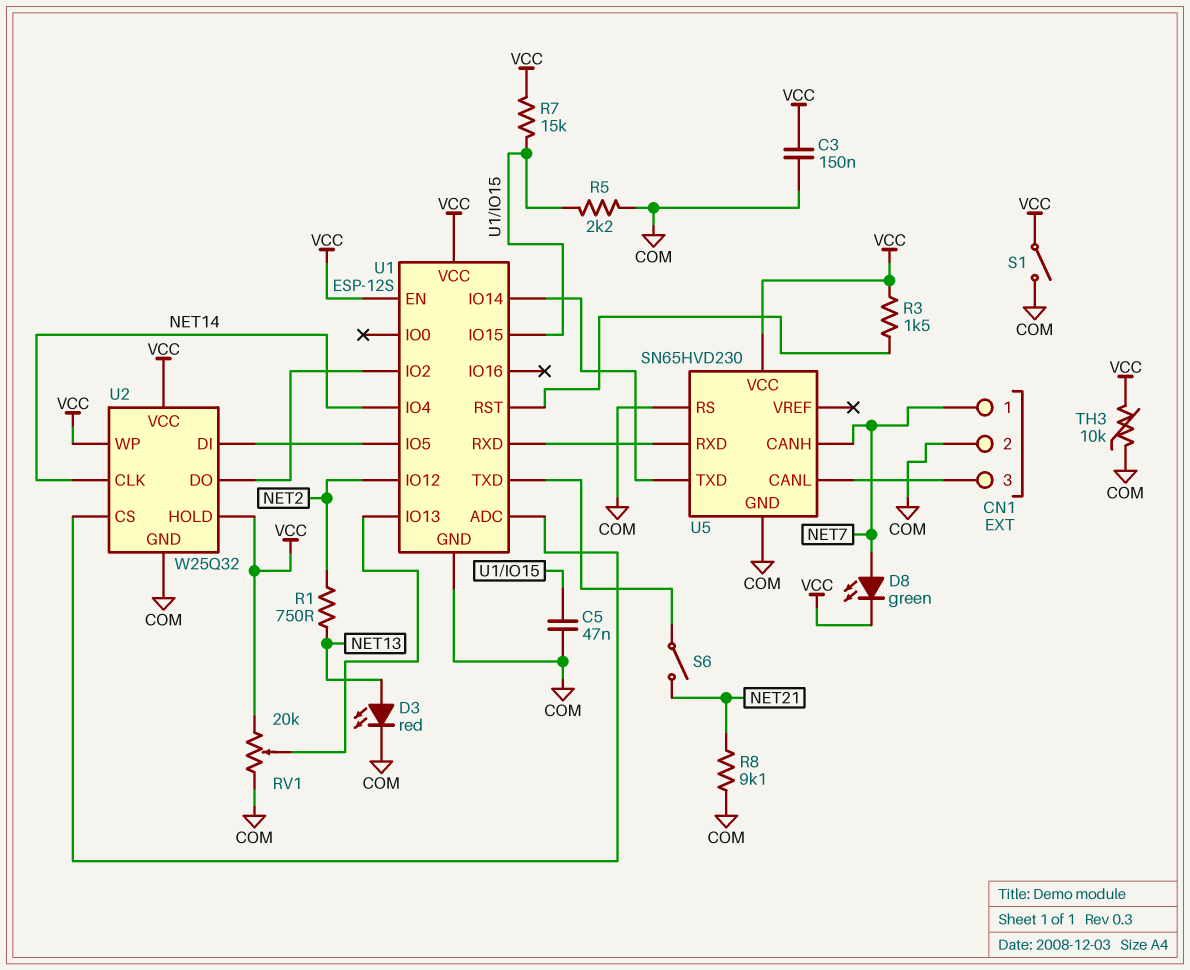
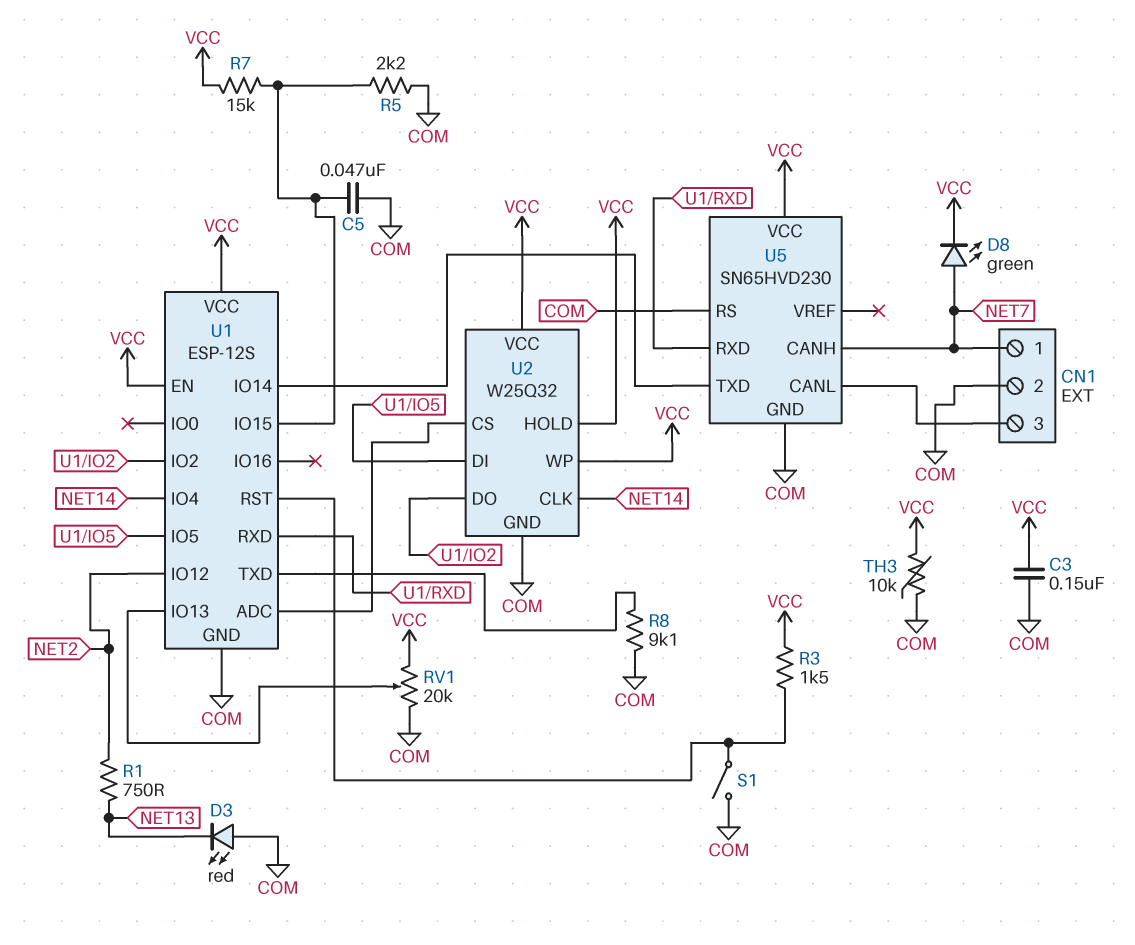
D3: LED red (A NET13, K COM) -> LED red (A COM, K NET13)
R8: 9.1k (COM, NET21) -> 9.1k (COM, U1/TXD)
S1: switch (COM, VCC) -> switch (COM, U1/RST)
S6: switch (NET21, U1/TXD) -> none

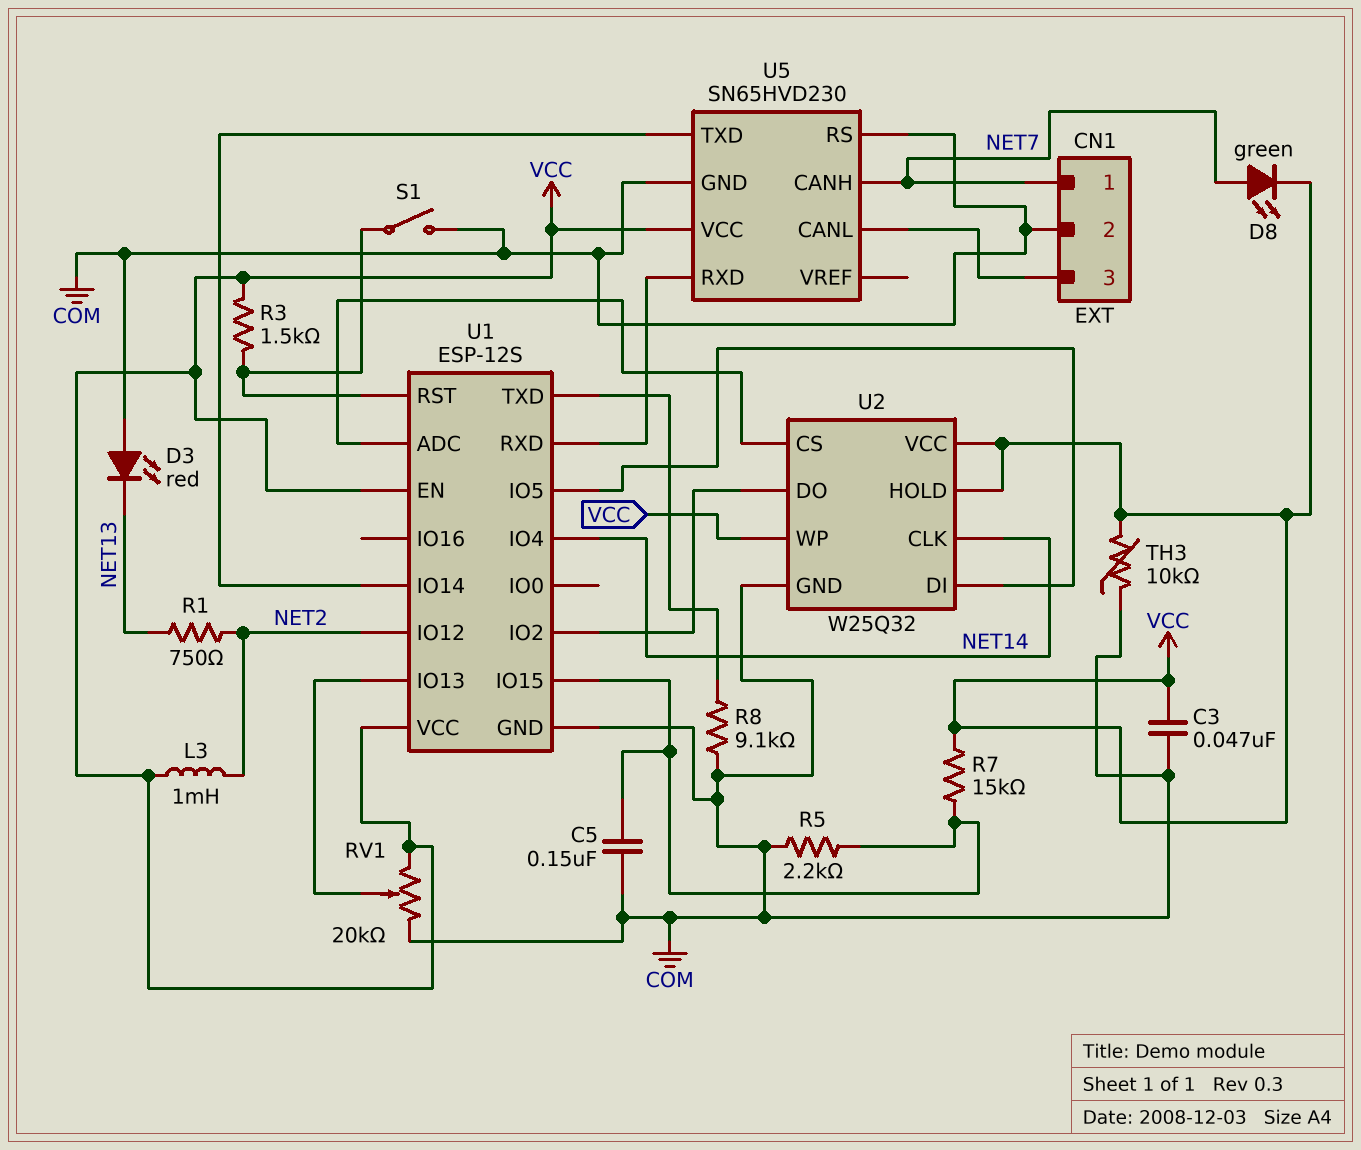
C3: 150nF (COM, VCC) -> 47nF (COM, VCC)
C5: 47nF (COM, U1/IO15) -> 150nF (COM, U1/IO15)
L3: none -> 1mH (NET2, VCC)

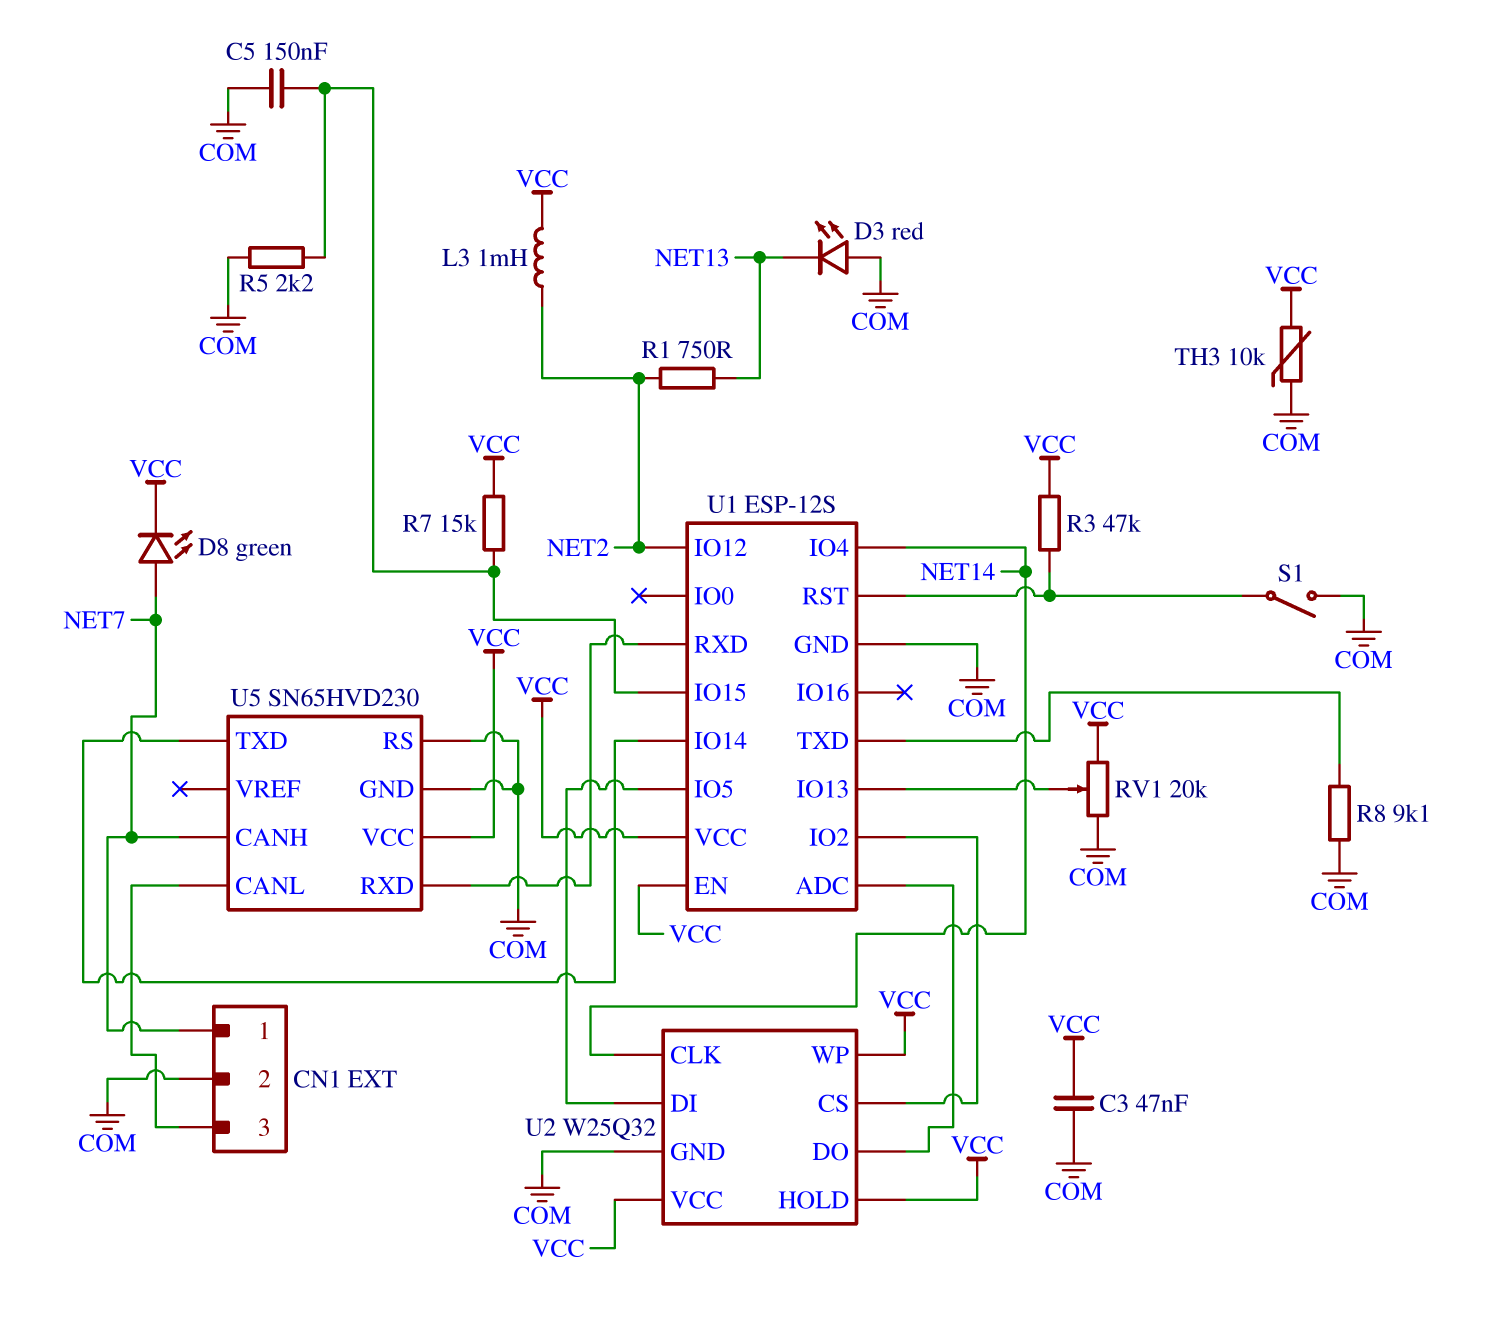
R3: 1.5k (U1/RST, VCC) -> 47k (U1/RST, VCC)
U2 pin CS: U1/ADC -> U1/IO2
U2 pin DO: U1/IO2 -> U1/ADC

